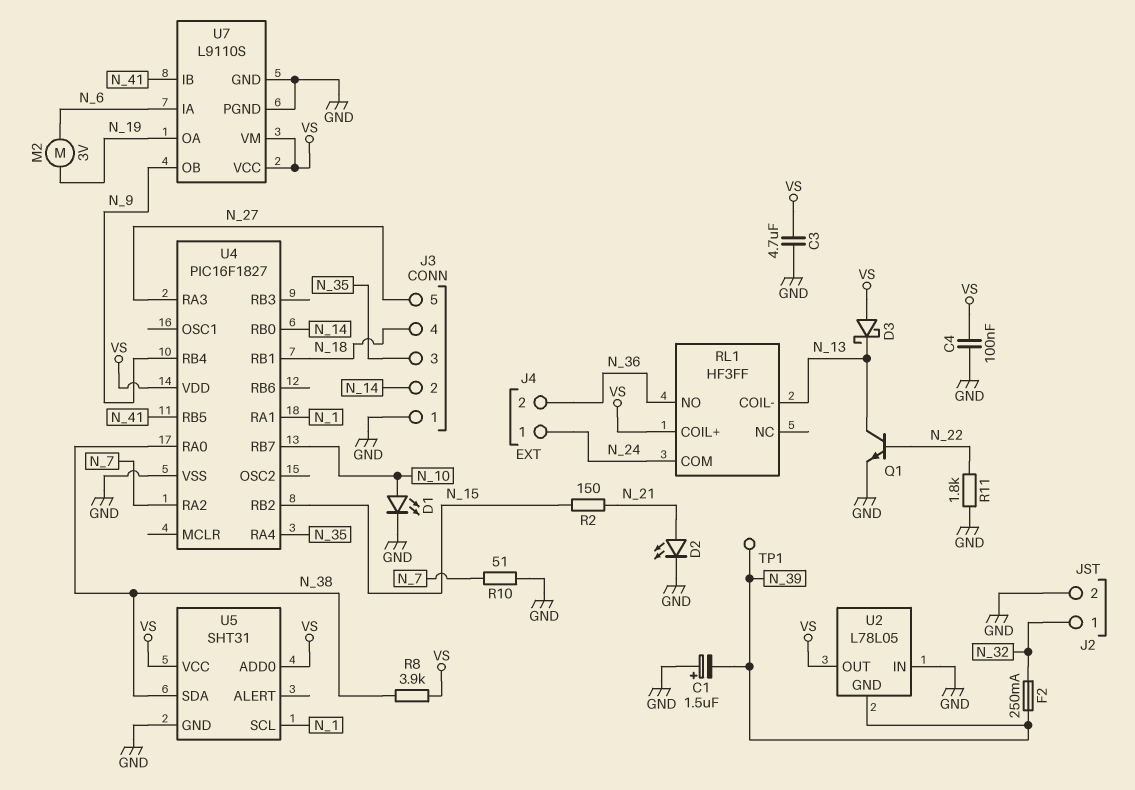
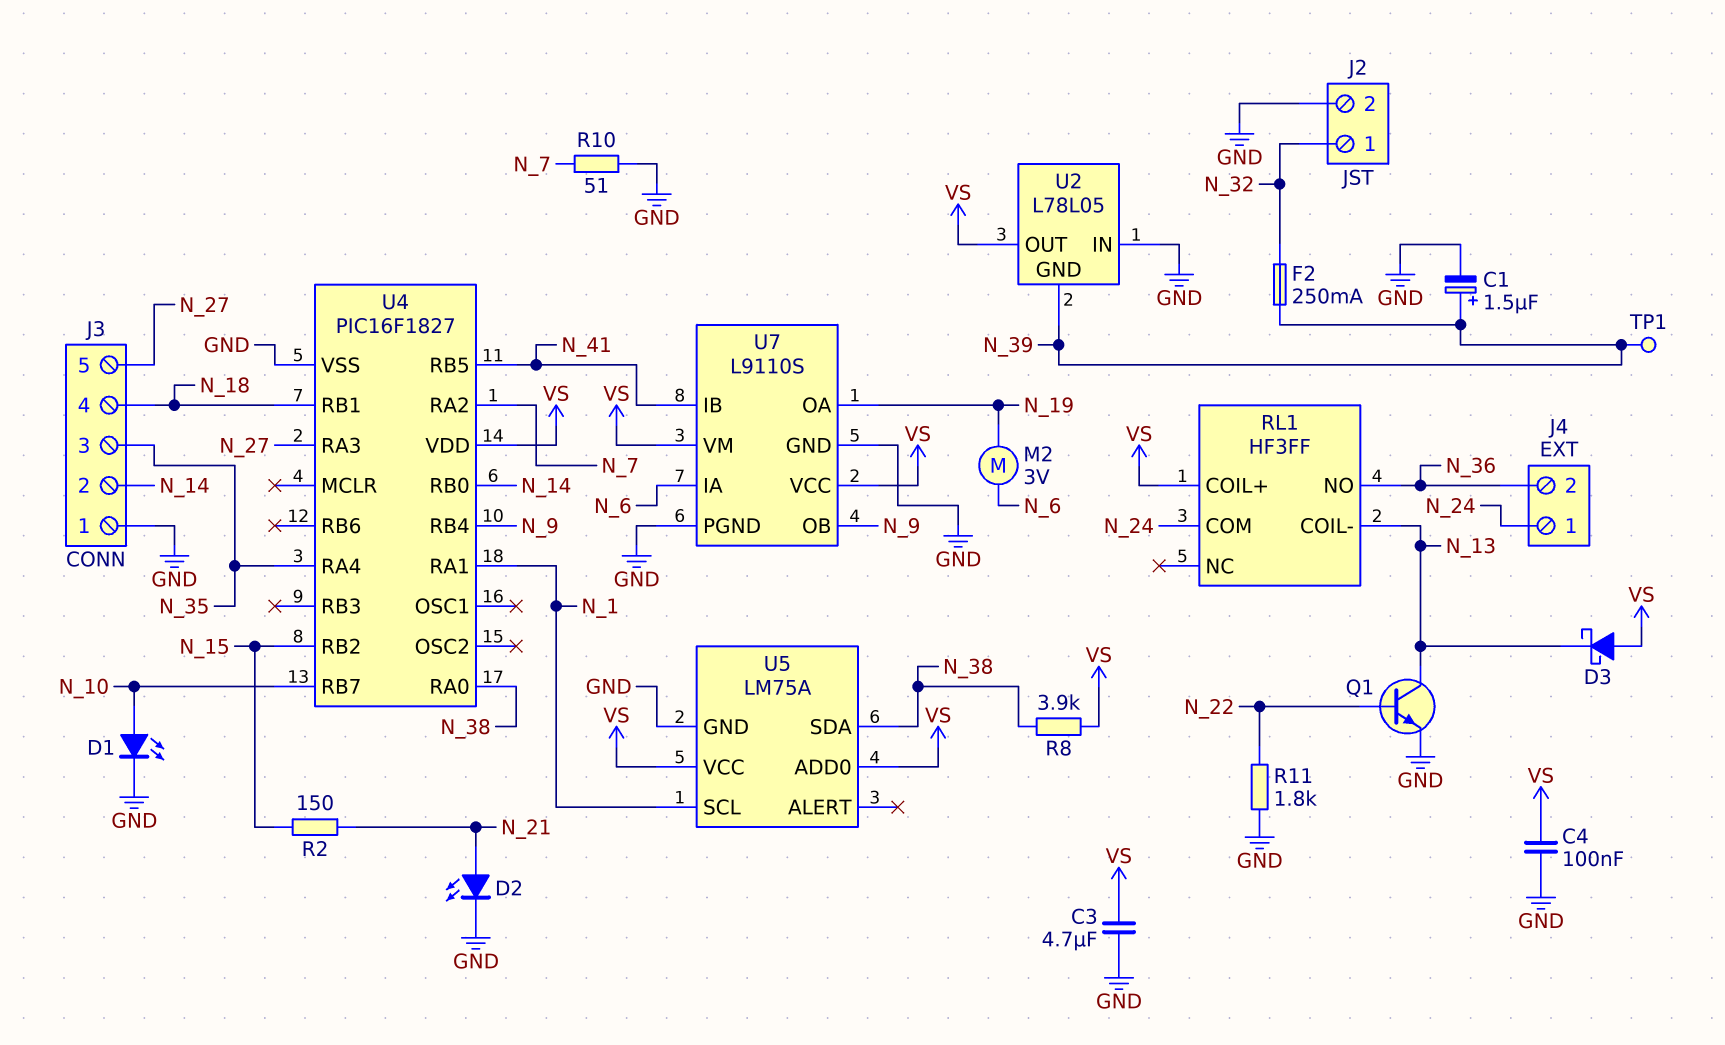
C1: 1.5uF (plus GND, minus N_39) -> 1.5uF (plus N_39, minus GND)
U5: SHT31 -> LM75A

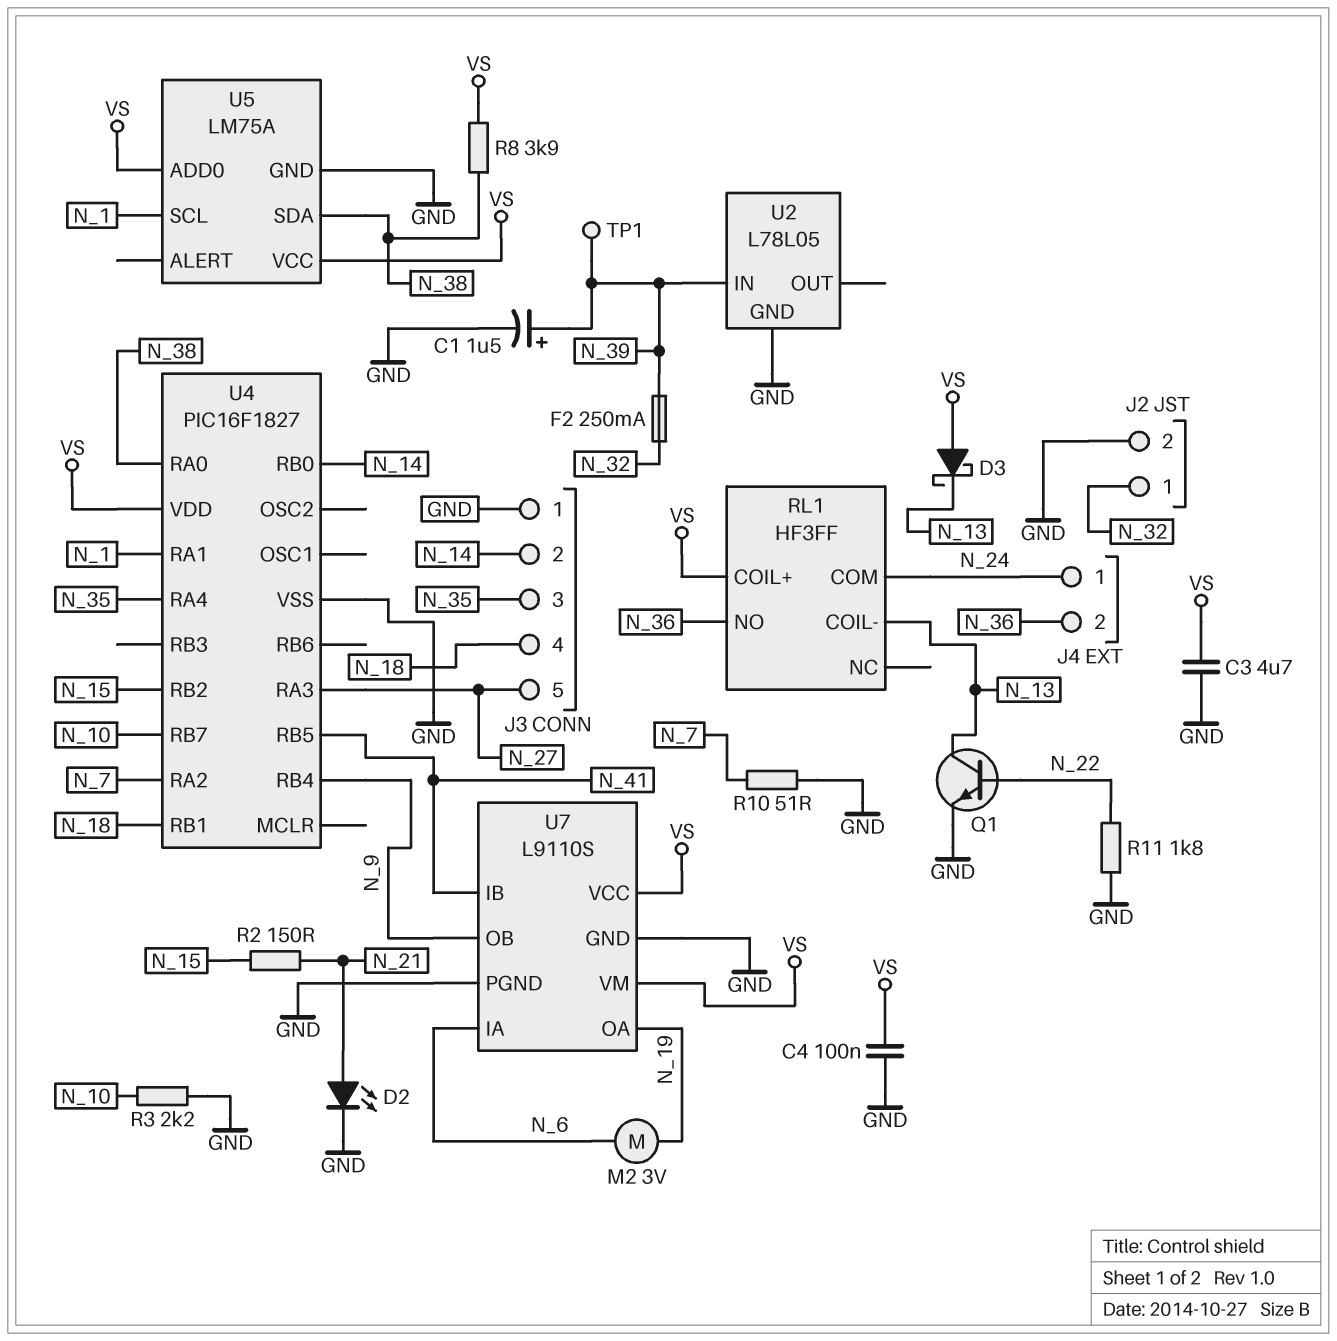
D1: LED (A N_10, K GND) -> none
R3: none -> 2.2k (GND, N_10)
U2 pin GND: N_39 -> GND
U2 pin IN: GND -> N_39
U2 pin OUT: VS -> none

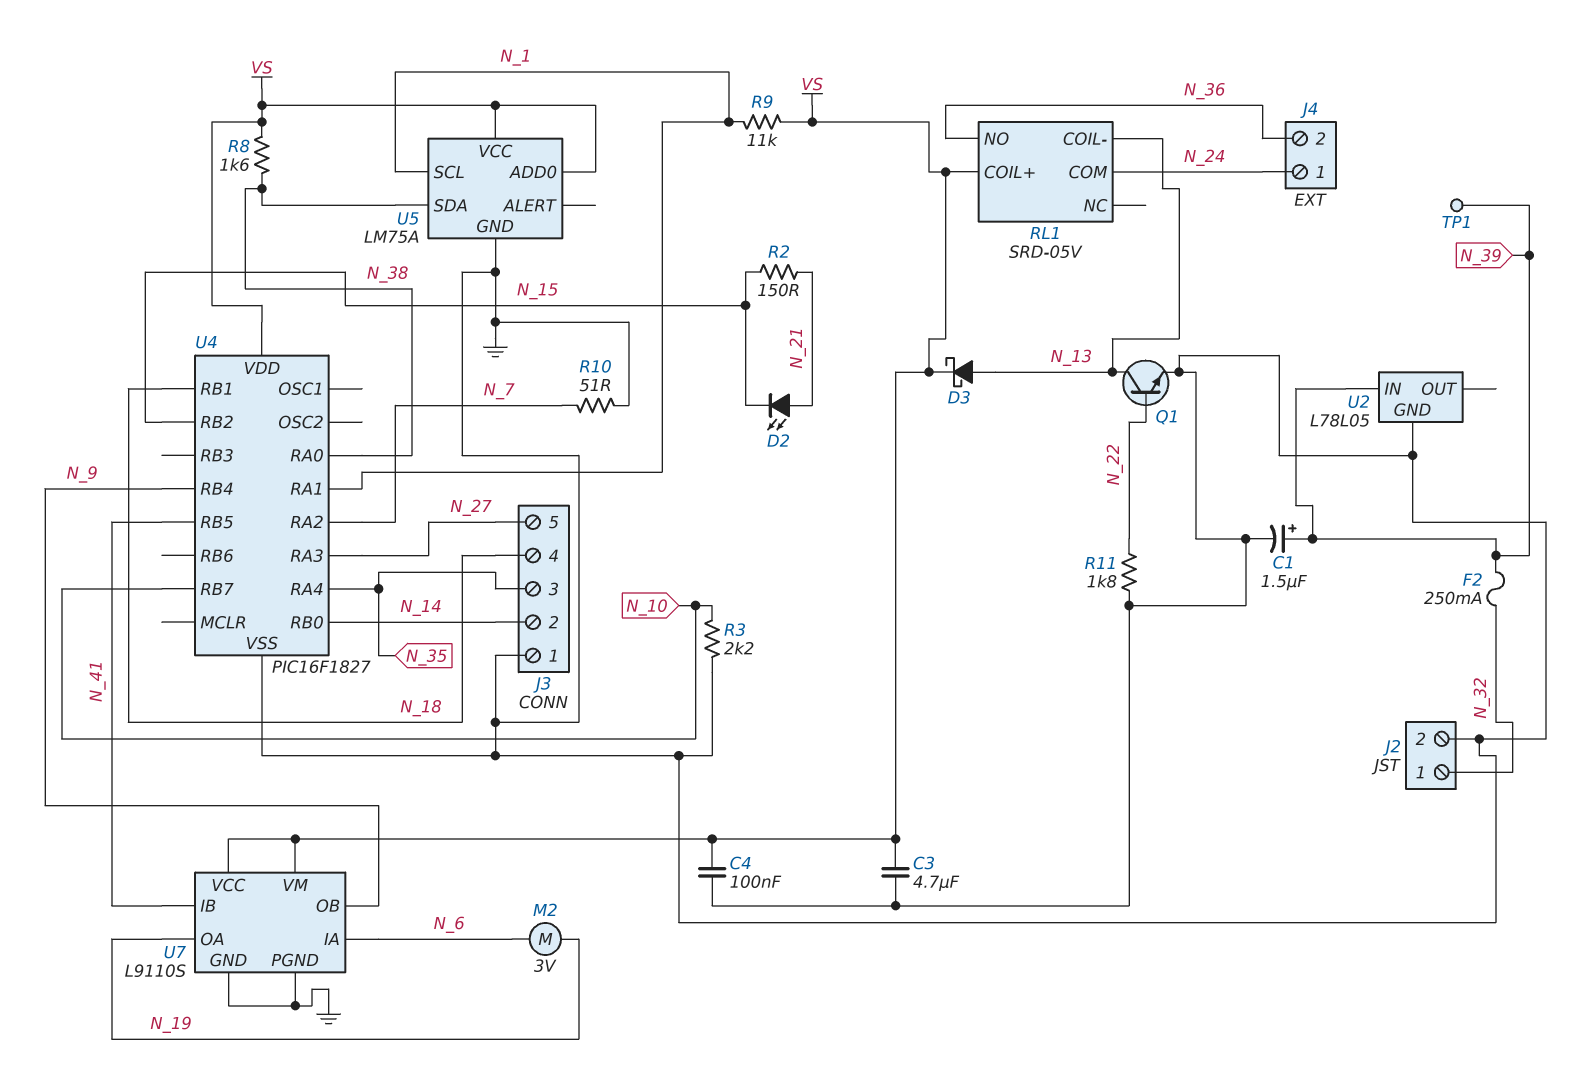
D2: LED (A N_21, K GND) -> LED (A N_21, K N_15)
D3: schottky (A VS, K N_13) -> schottky (A N_13, K VS)
R8: 3.9k (N_38, VS) -> 1.6k (N_38, VS)
R9: none -> 11k (N_1, VS)
RL1: HF3FF -> SRD-05V

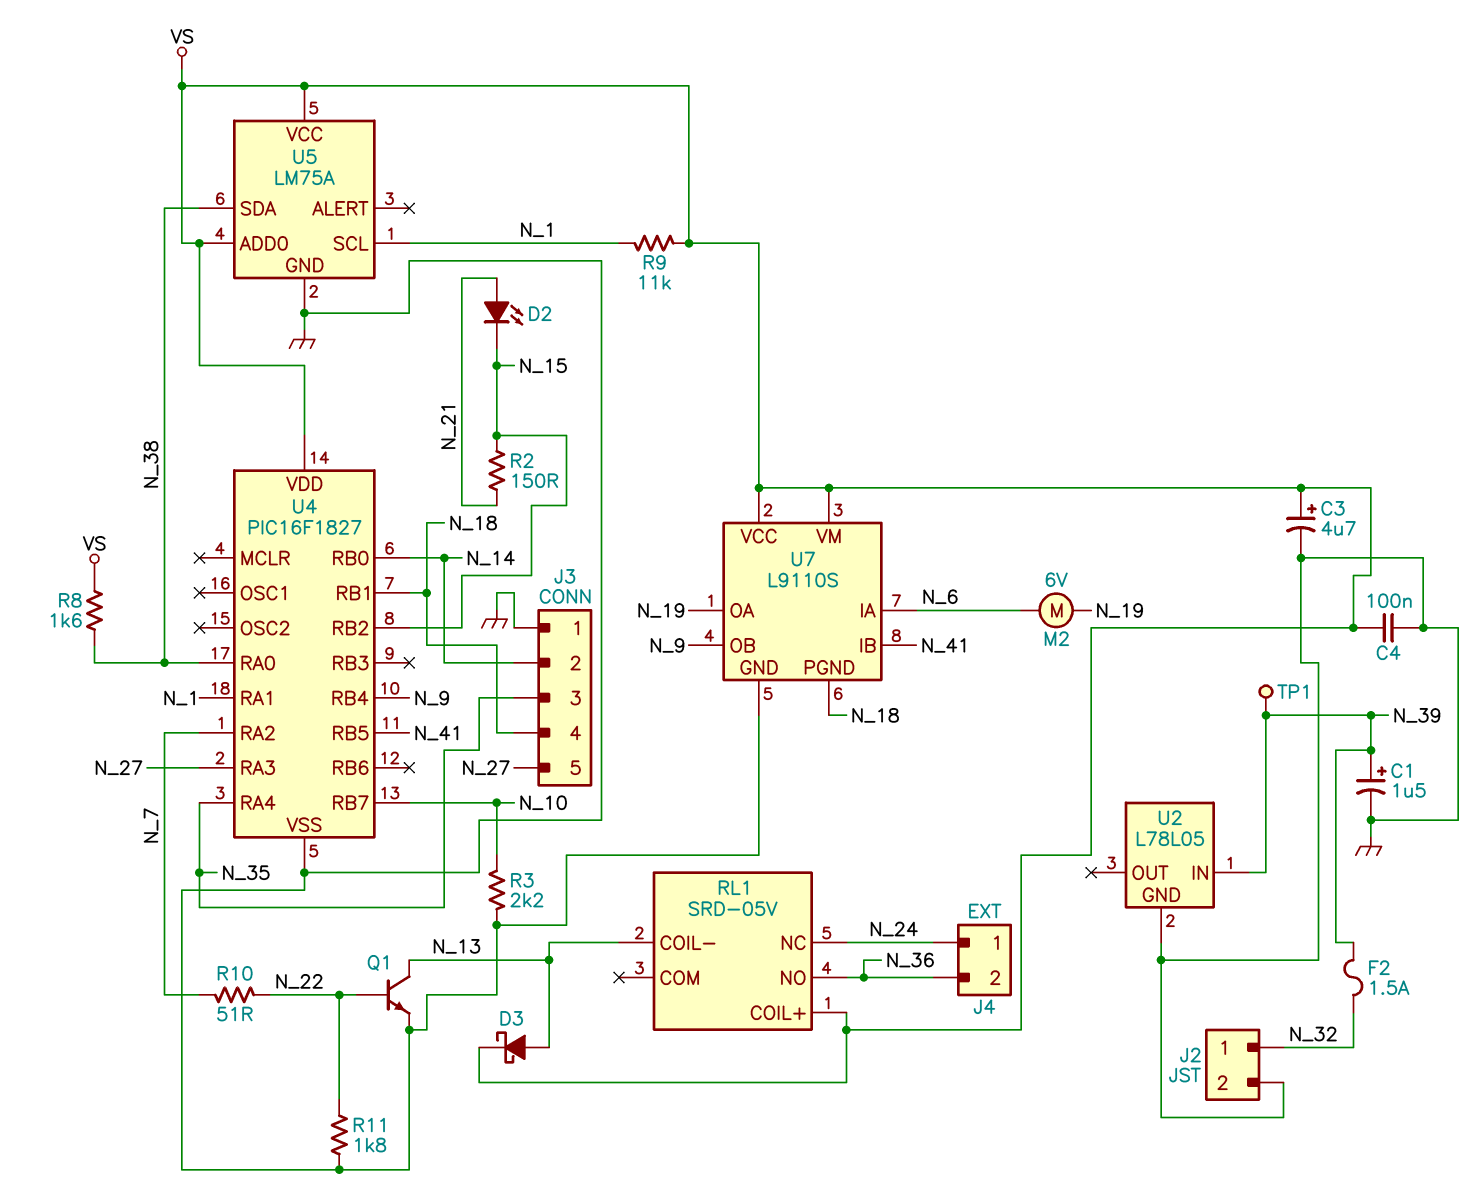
C3: 4.7uF (GND, VS) -> 4.7uF (plus VS, minus GND)
F2: 250mA (N_32, N_39) -> 1.5A (N_32, N_39)
M2: motor 3V (N_6, N_19) -> motor 6V (N_6, N_19)
R10: 51 (GND, N_7) -> 51 (N_7, N_22)
RL1 pin COM: N_24 -> none
RL1 pin NC: none -> N_24
U7 pin PGND: GND -> N_18

